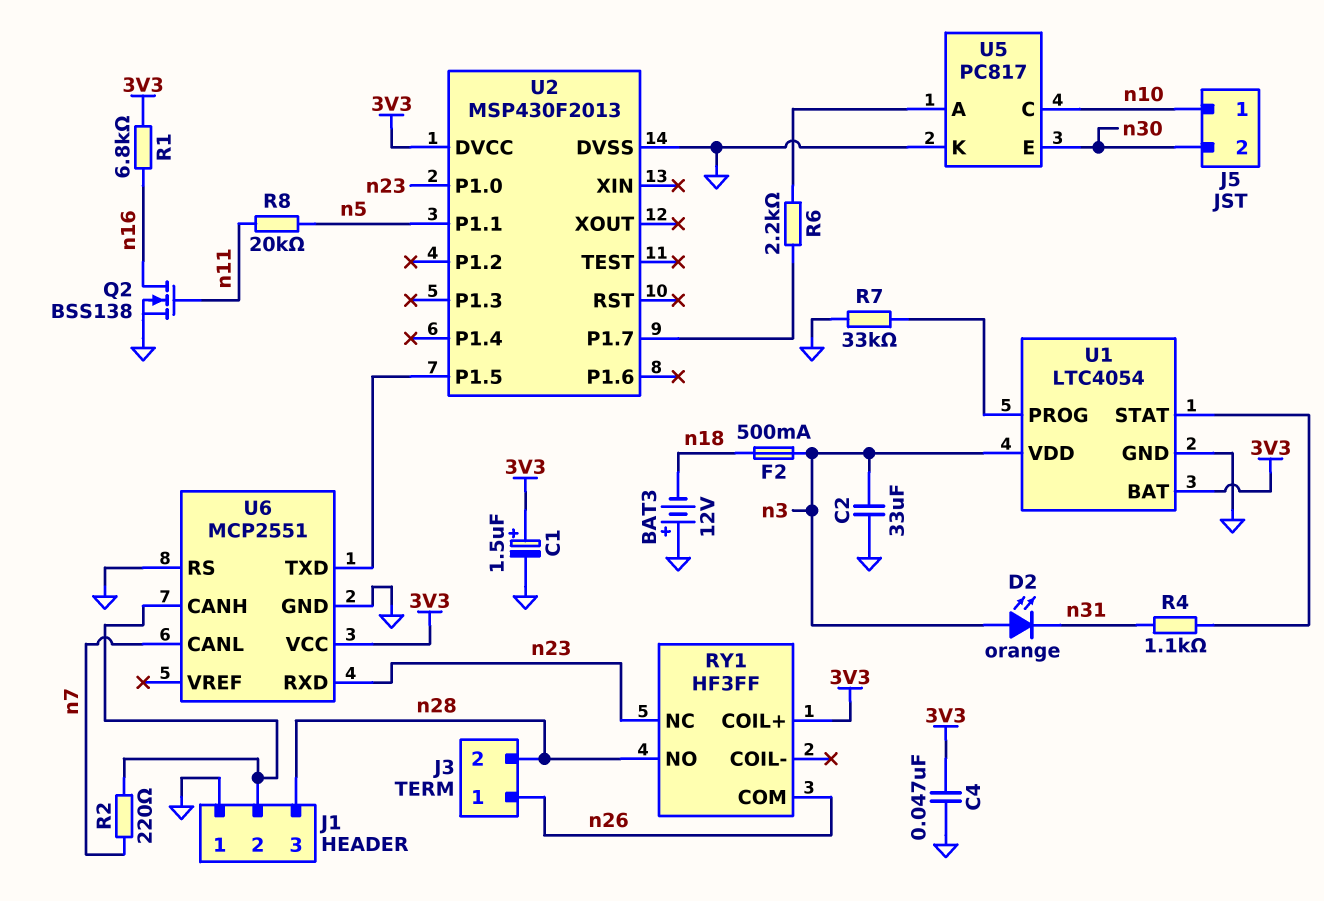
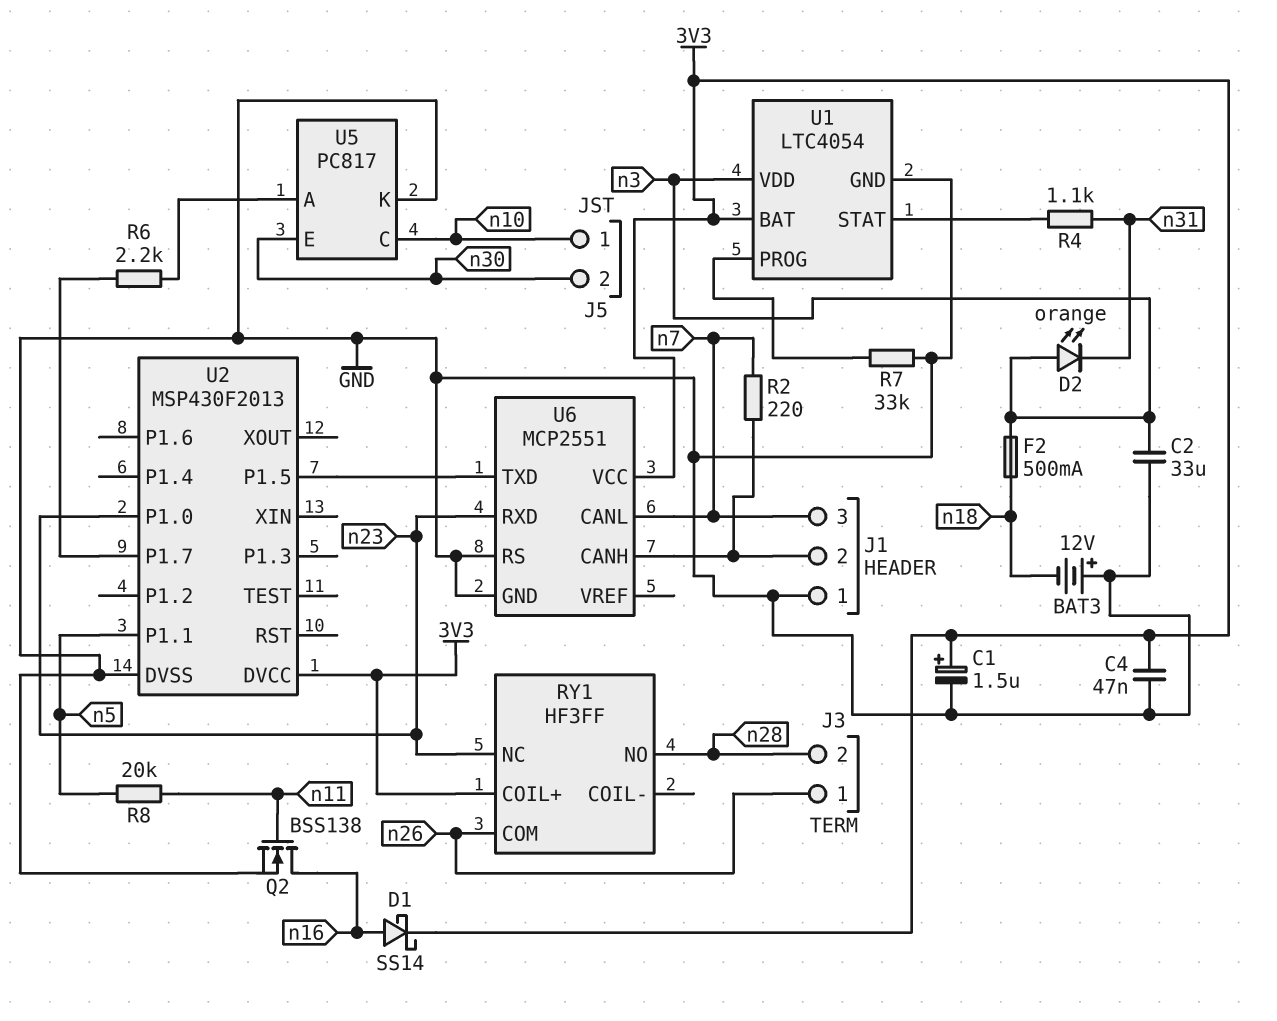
D1: none -> schottky SS14 (A n16, K 3V3)
J1 pin 3: n28 -> n7
R1: 6.8k (3V3, n16) -> none

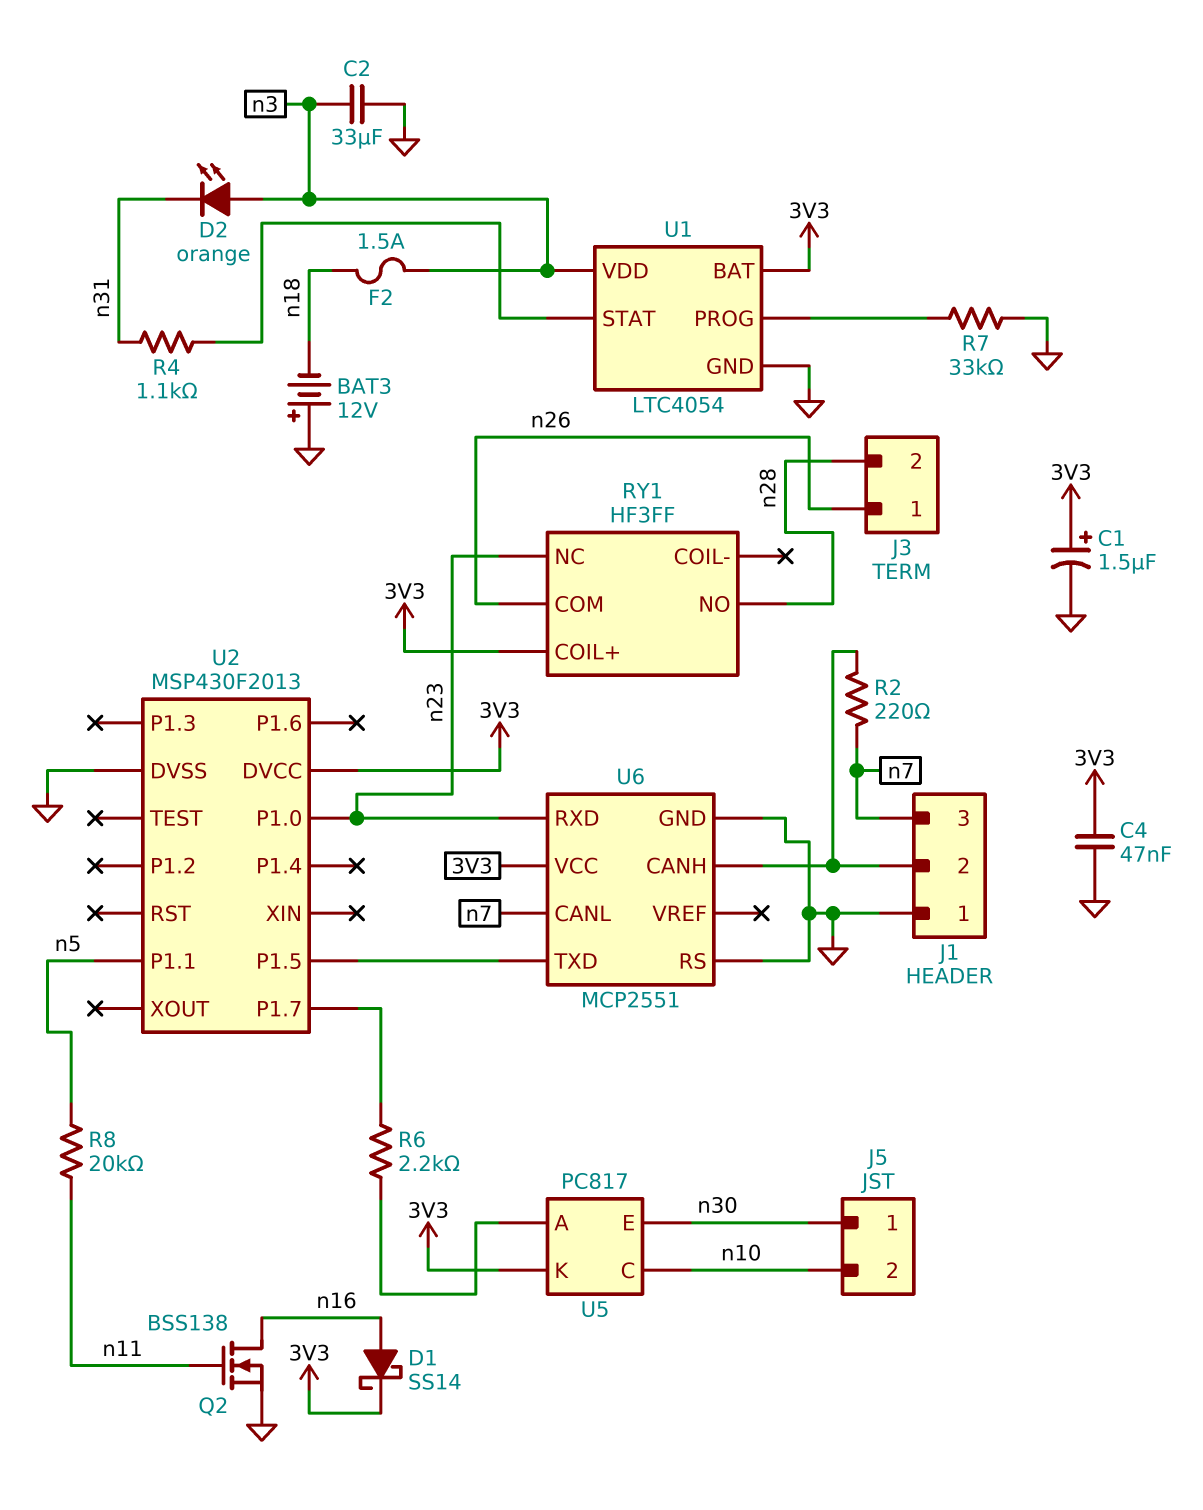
F2: 500mA (n3, n18) -> 1.5A (n3, n18)
J5 pin 1: n10 -> n30
J5 pin 2: n30 -> n10
U5 pin K: GND -> 3V3

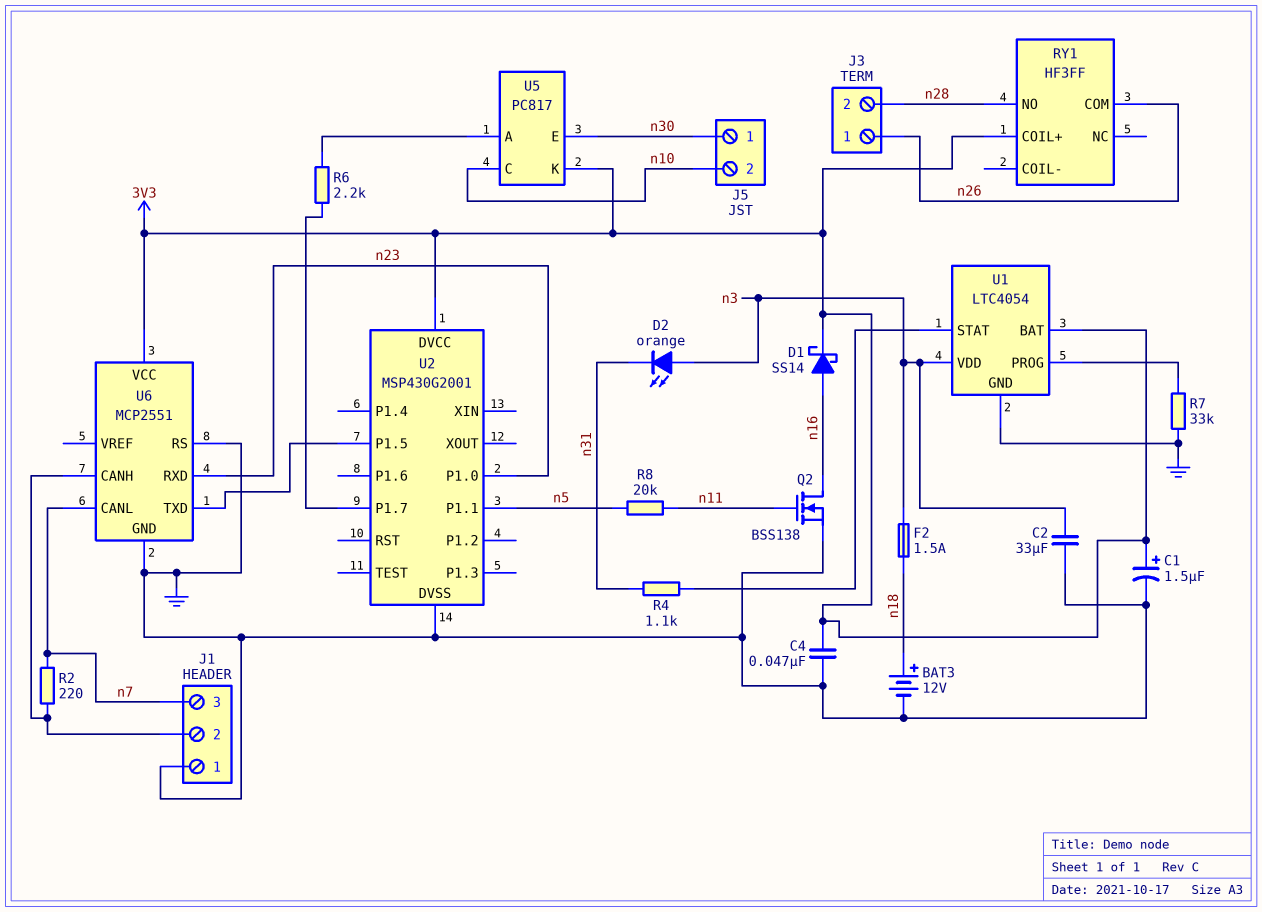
BAT3: 12V (plus GND, minus n18) -> 12V (plus n18, minus GND)
RY1 pin NC: n23 -> none
U2: MSP430F2013 -> MSP430G2001

